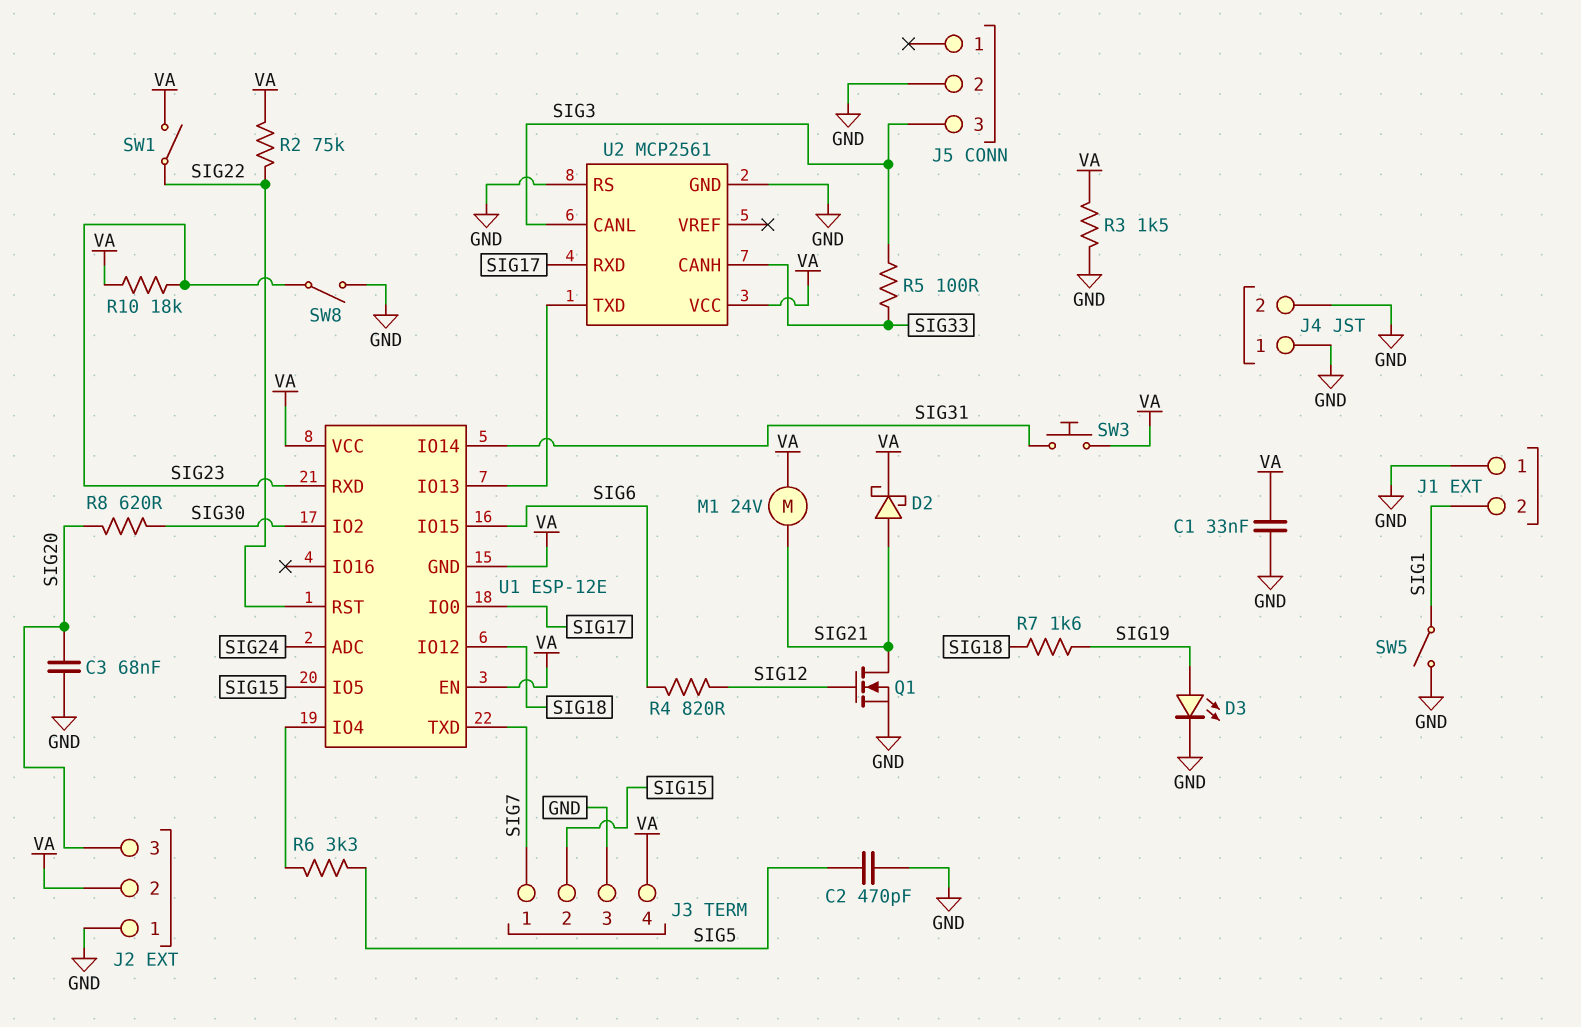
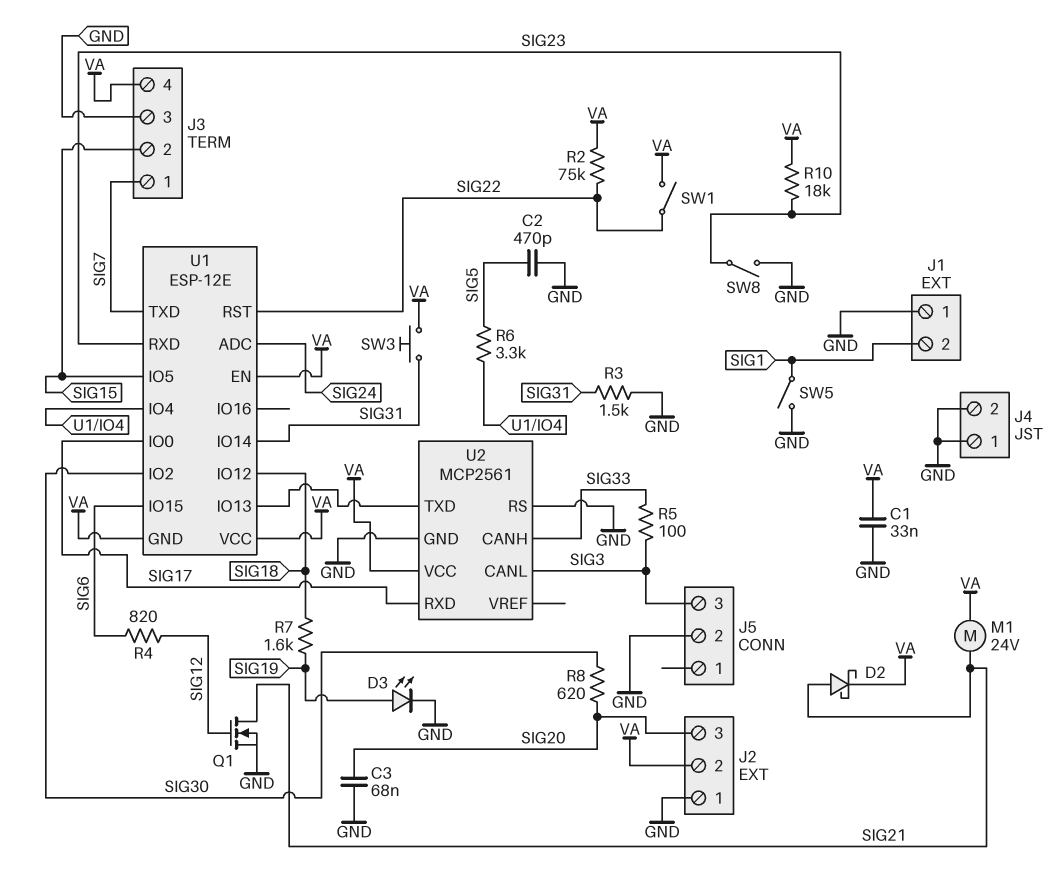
R3: 1.5k (GND, VA) -> 1.5k (GND, SIG31)

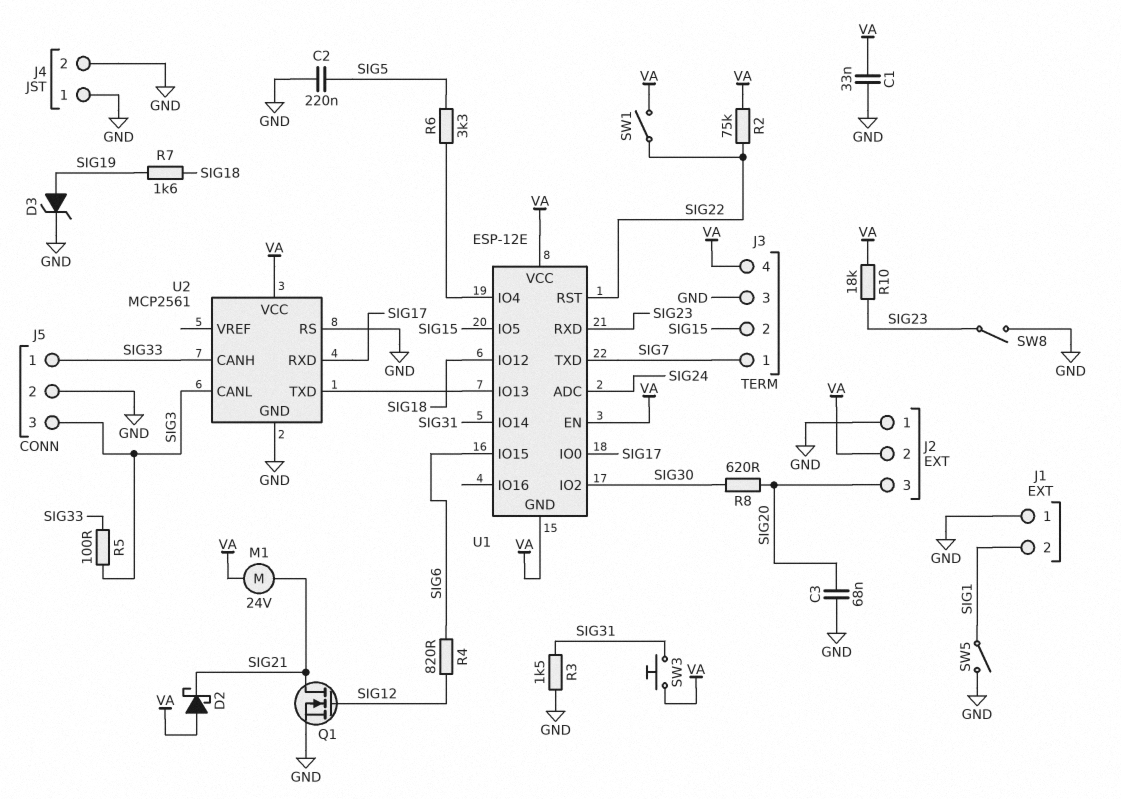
C2: 470pF (GND, SIG5) -> 220nF (GND, SIG5)
D2: schottky (A SIG21, K VA) -> schottky (A VA, K SIG21)
D3: LED (A SIG19, K GND) -> zener (A SIG19, K GND)
J5 pin 1: none -> SIG33

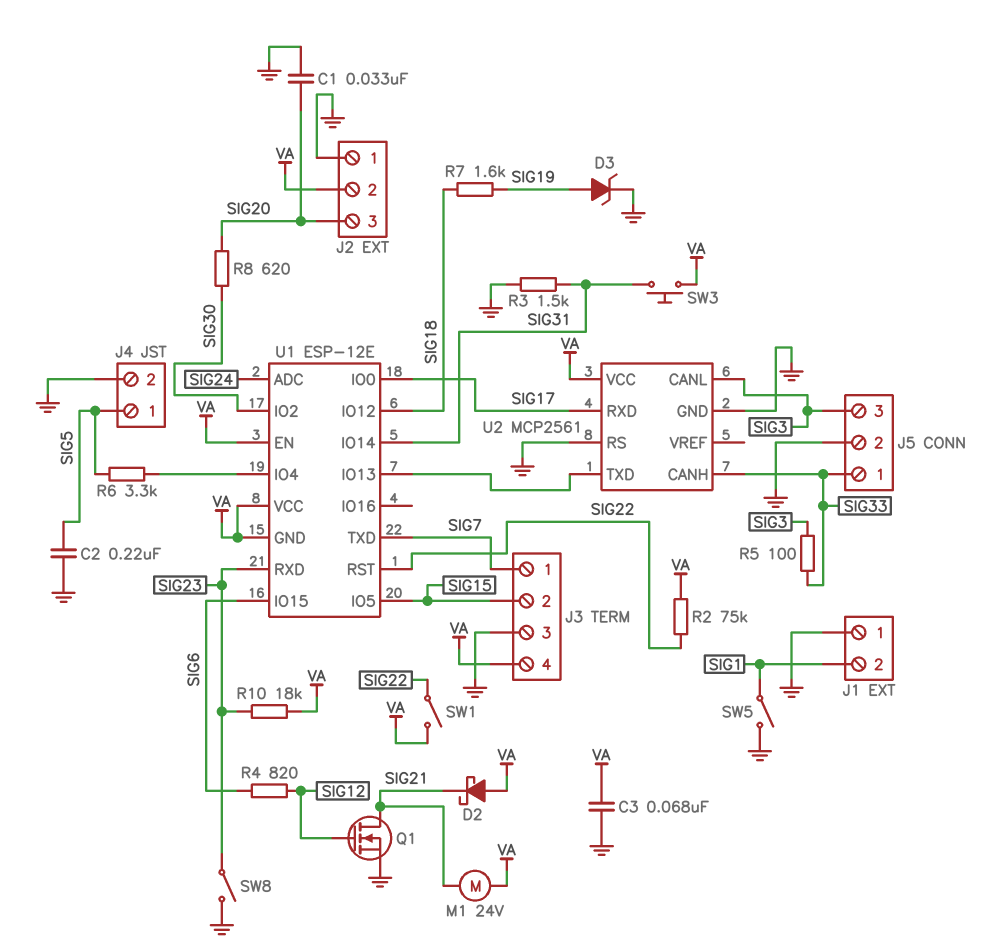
C1: 33nF (GND, VA) -> 33nF (GND, SIG20)
C3: 68nF (GND, SIG20) -> 68nF (GND, VA)
J4 pin 1: GND -> SIG5

